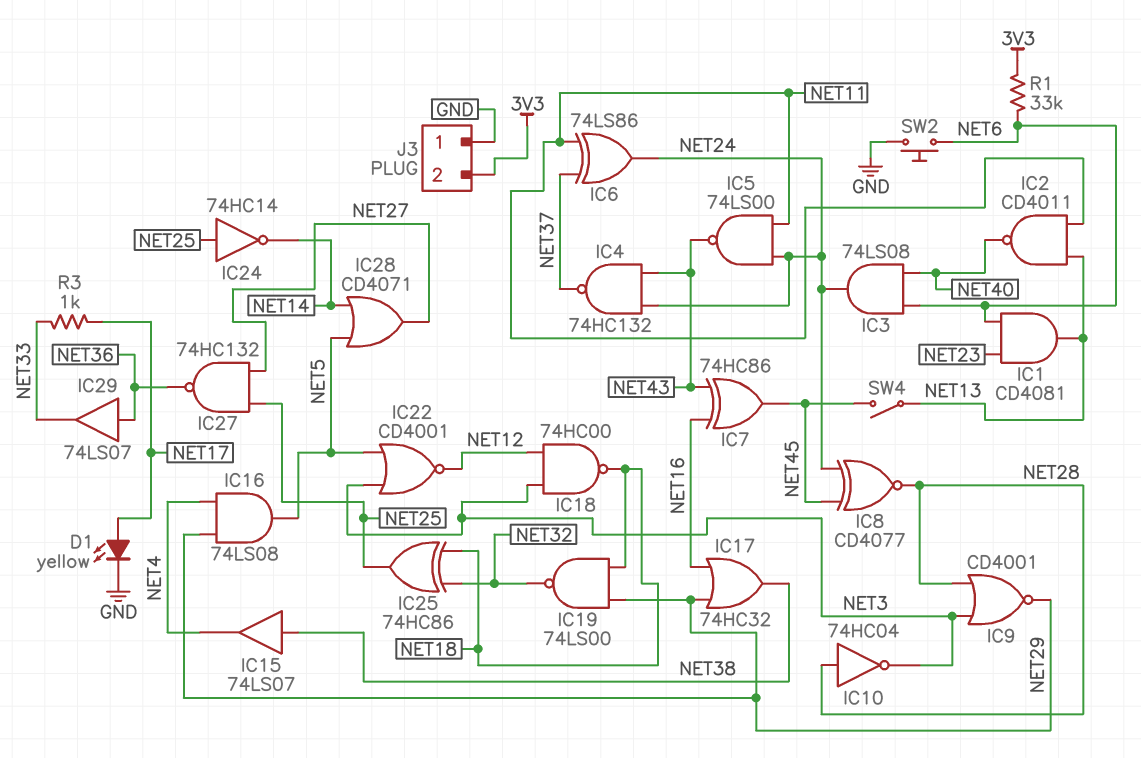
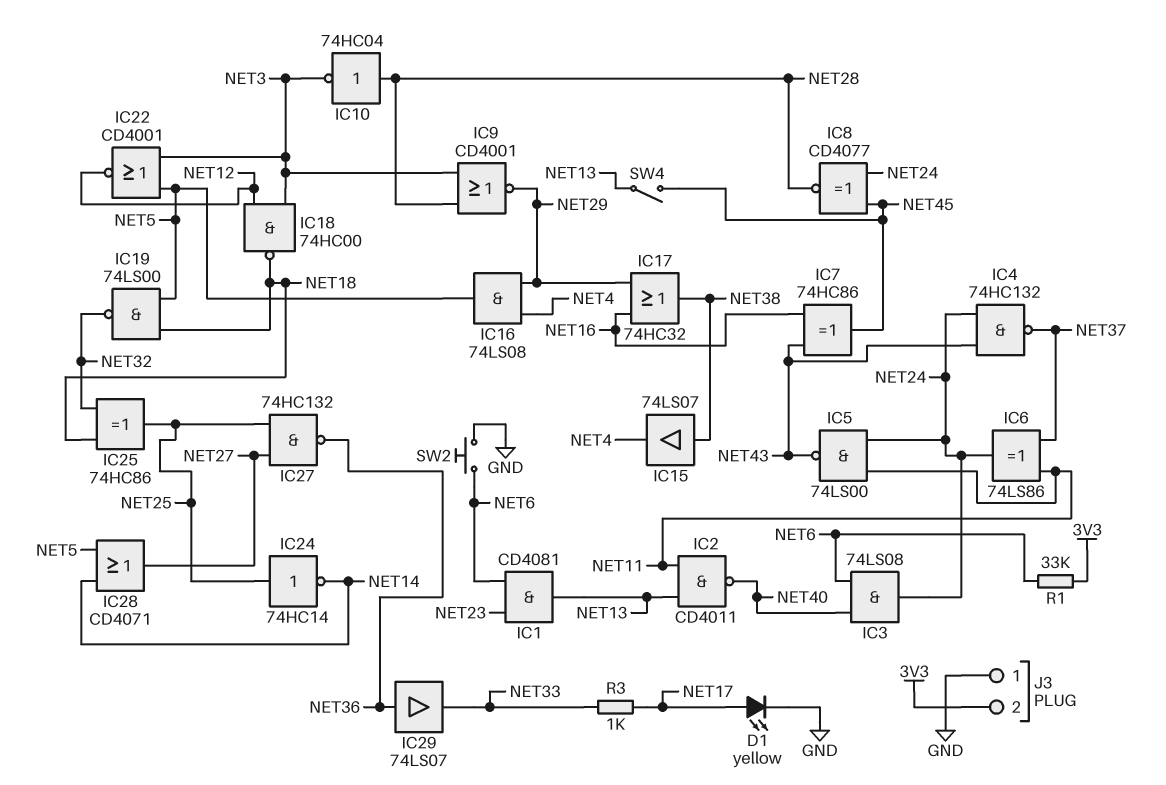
IC19: NAND 74LS00 (in NET18, in NET29, out NET32) -> NAND 74LS00 (in NET5, in NET18, out NET32)

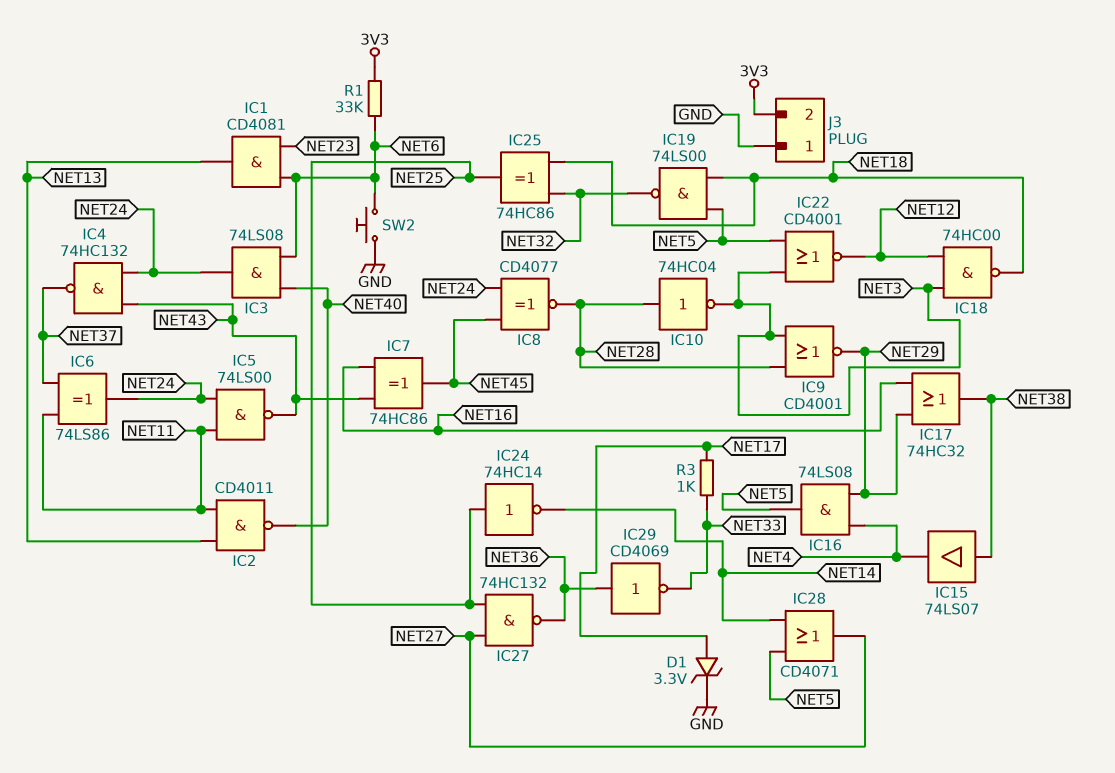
D1: LED yellow (A NET17, K GND) -> zener 3.3V (A NET17, K GND)
IC29: buffer 74LS07 (in NET36, out NET33) -> NOT CD4069 (in NET36, out NET33)
SW4: switch (NET13, NET45) -> none

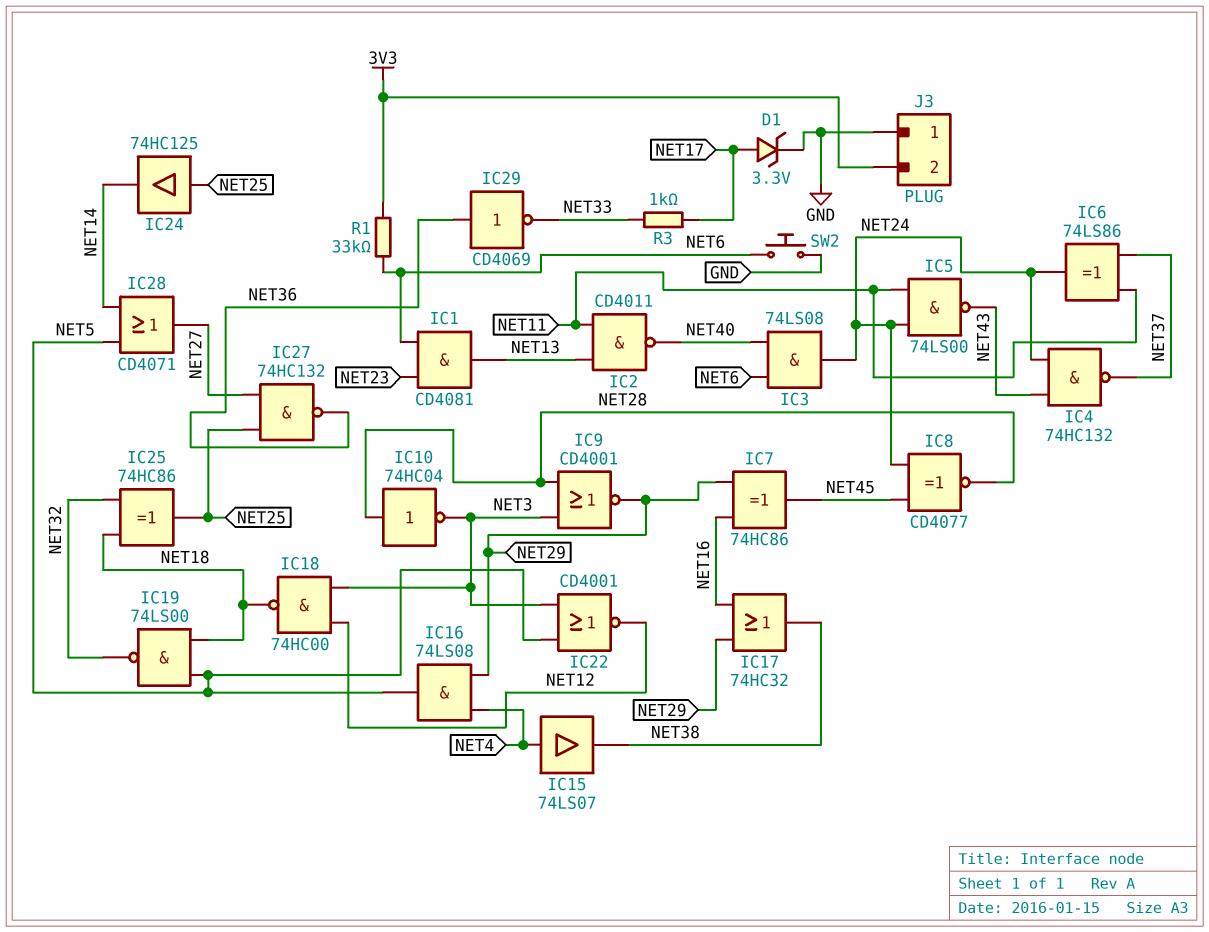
IC7: XOR 74HC86 (in NET16, in NET43, out NET45) -> XOR 74HC86 (in NET16, in NET29, out NET45)
IC15: buffer 74LS07 (in NET38, out NET4) -> buffer 74LS07 (in NET4, out NET38)
IC24: NOT 74HC14 (in NET25, out NET14) -> buffer 74HC125 (in NET25, out NET14)

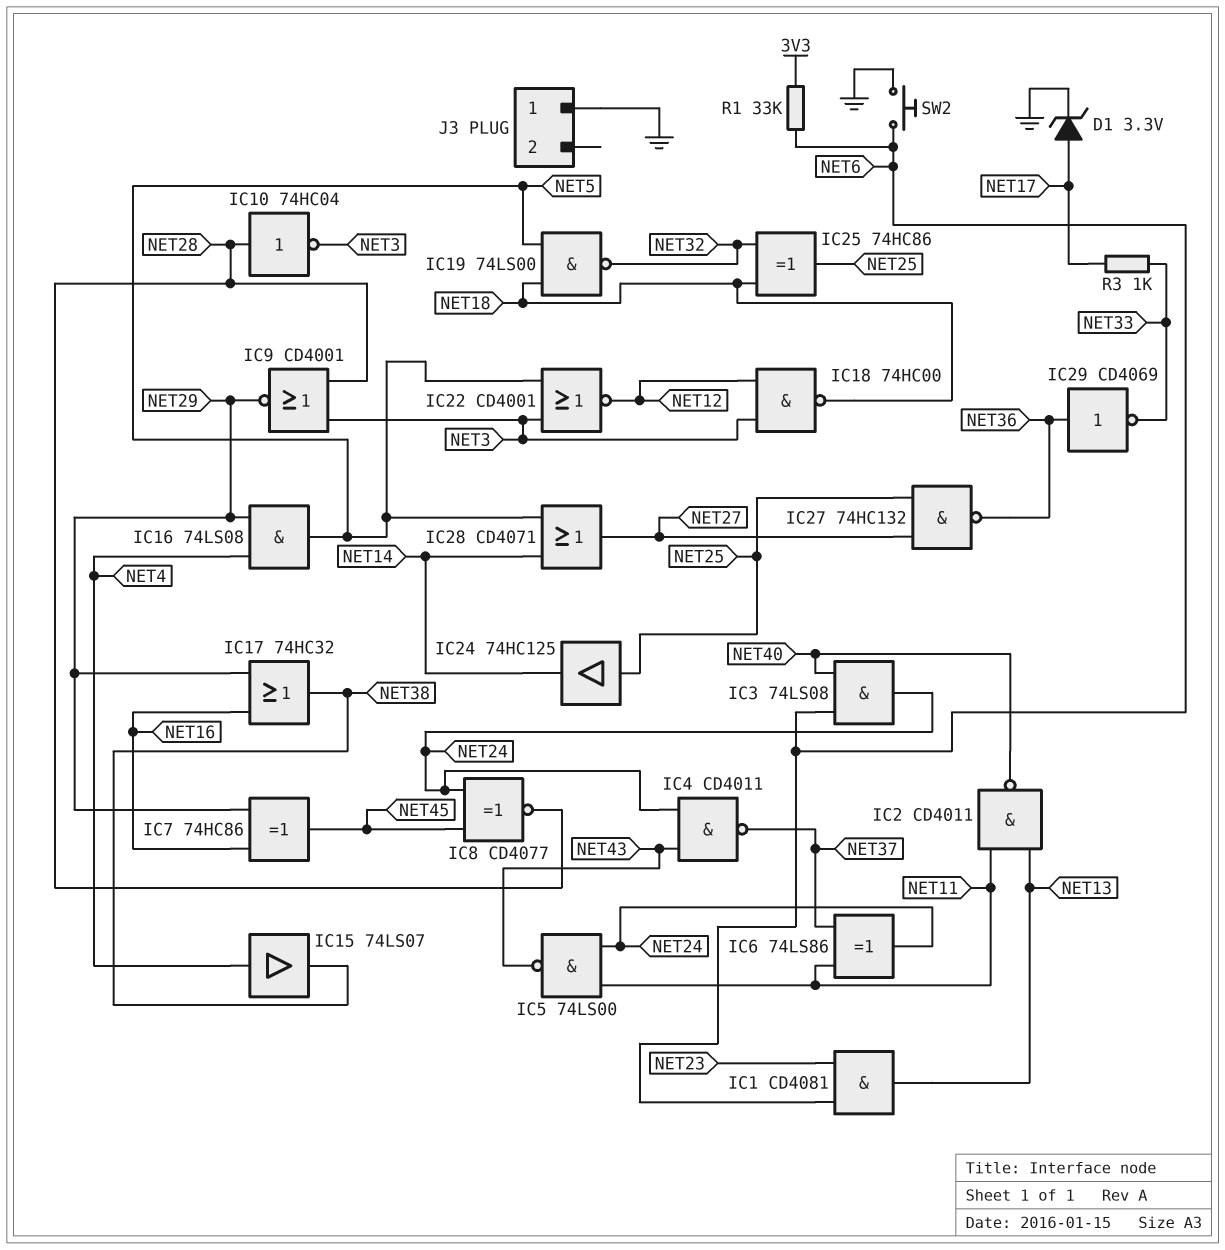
IC4: NAND 74HC132 (in NET24, in NET43, out NET37) -> NAND CD4011 (in NET24, in NET43, out NET37)
J3 pin 2: 3V3 -> none

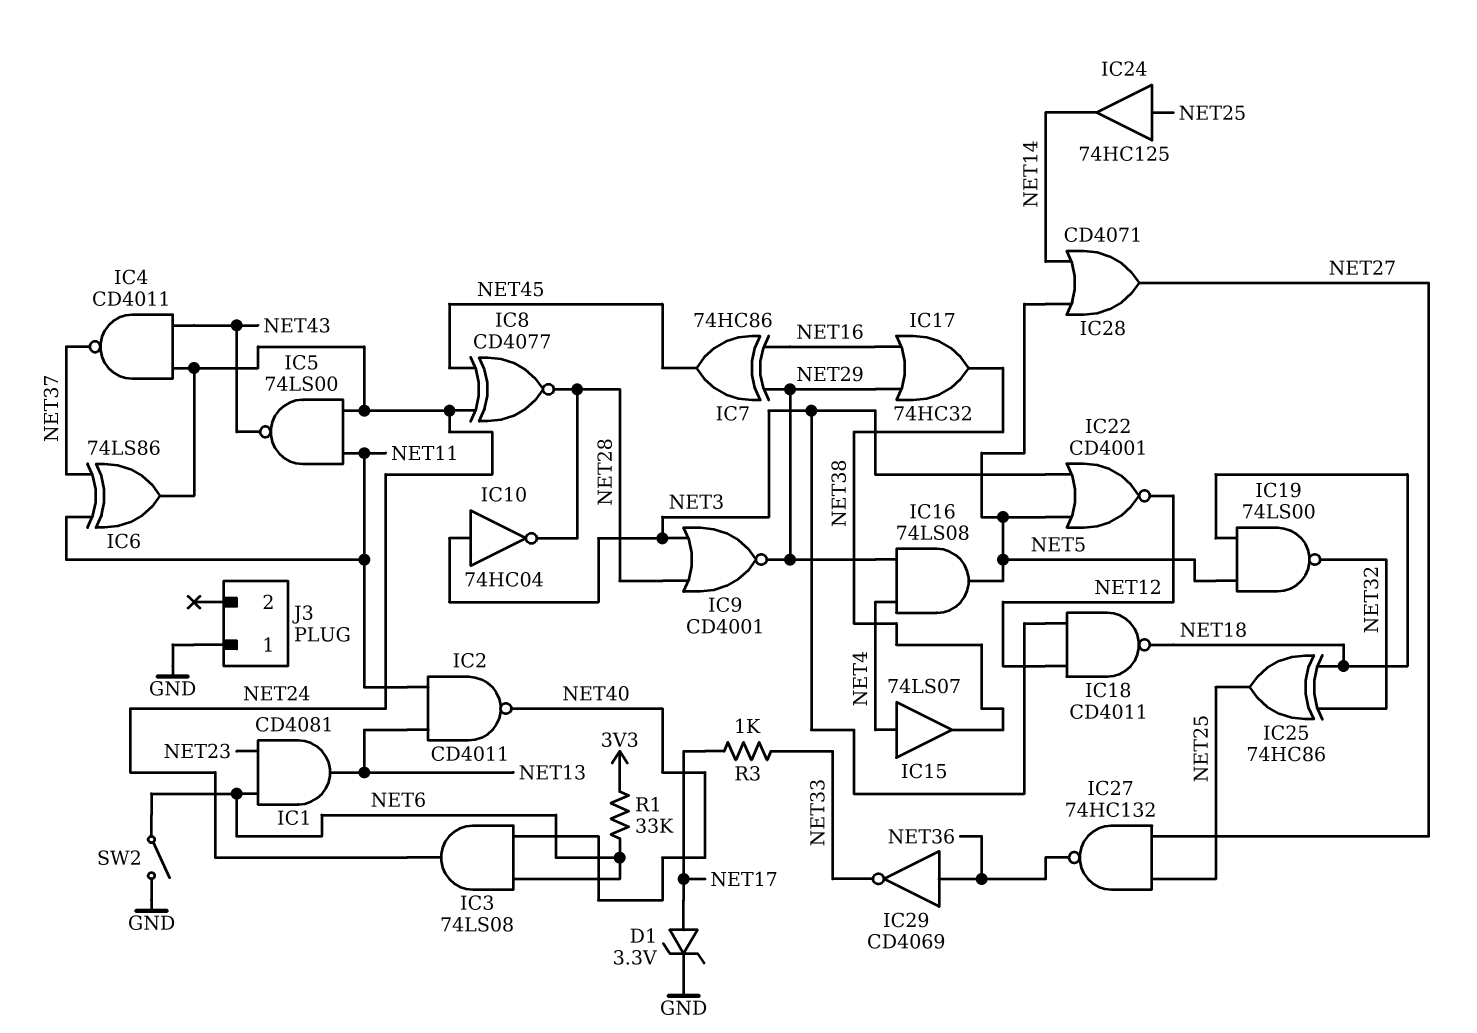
IC10: NOT 74HC04 (in NET28, out NET3) -> NOT 74HC04 (in NET3, out NET28)
IC18: NAND 74HC00 (in NET3, in NET12, out NET18) -> NAND CD4011 (in NET3, in NET12, out NET18)
SW2: button (GND, NET6) -> switch (GND, NET6)

